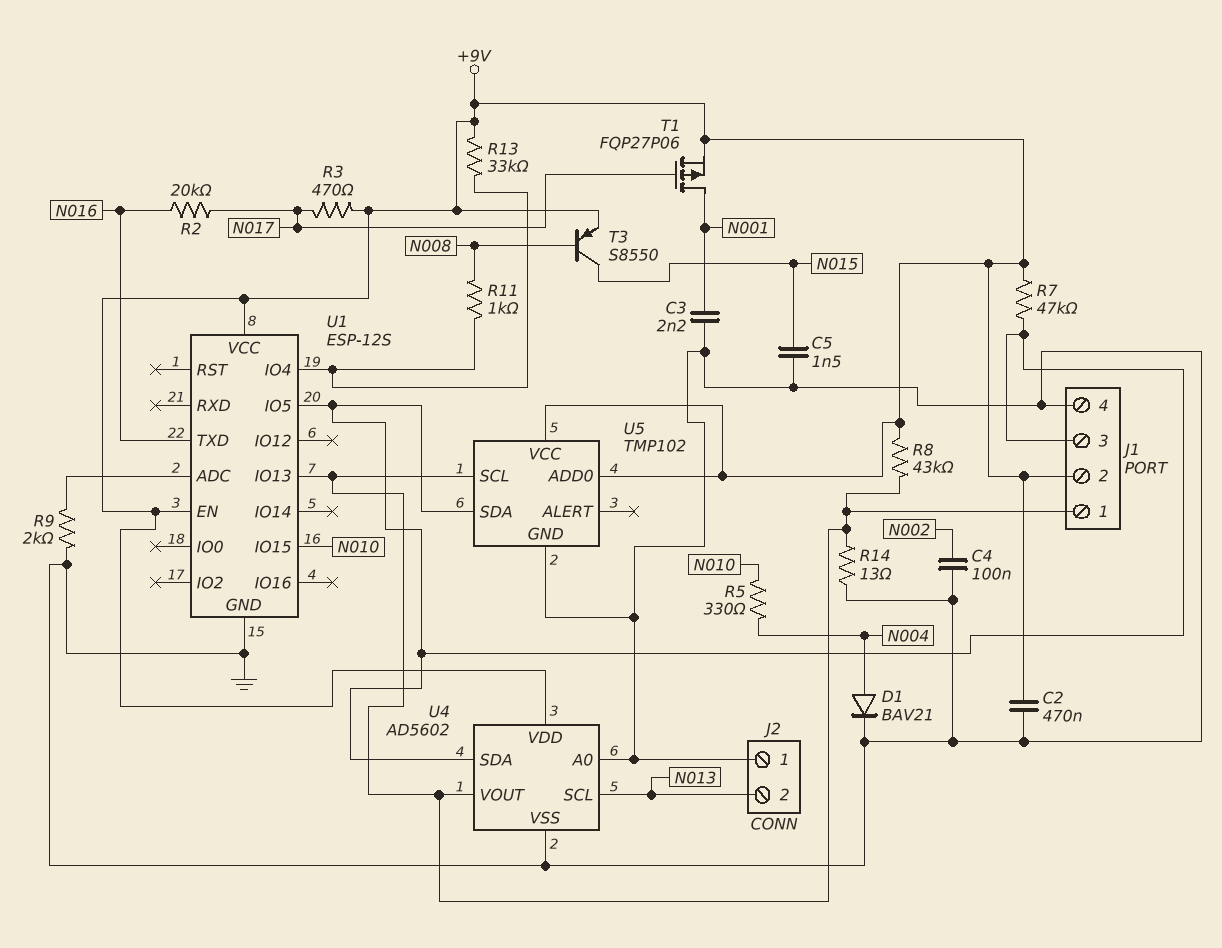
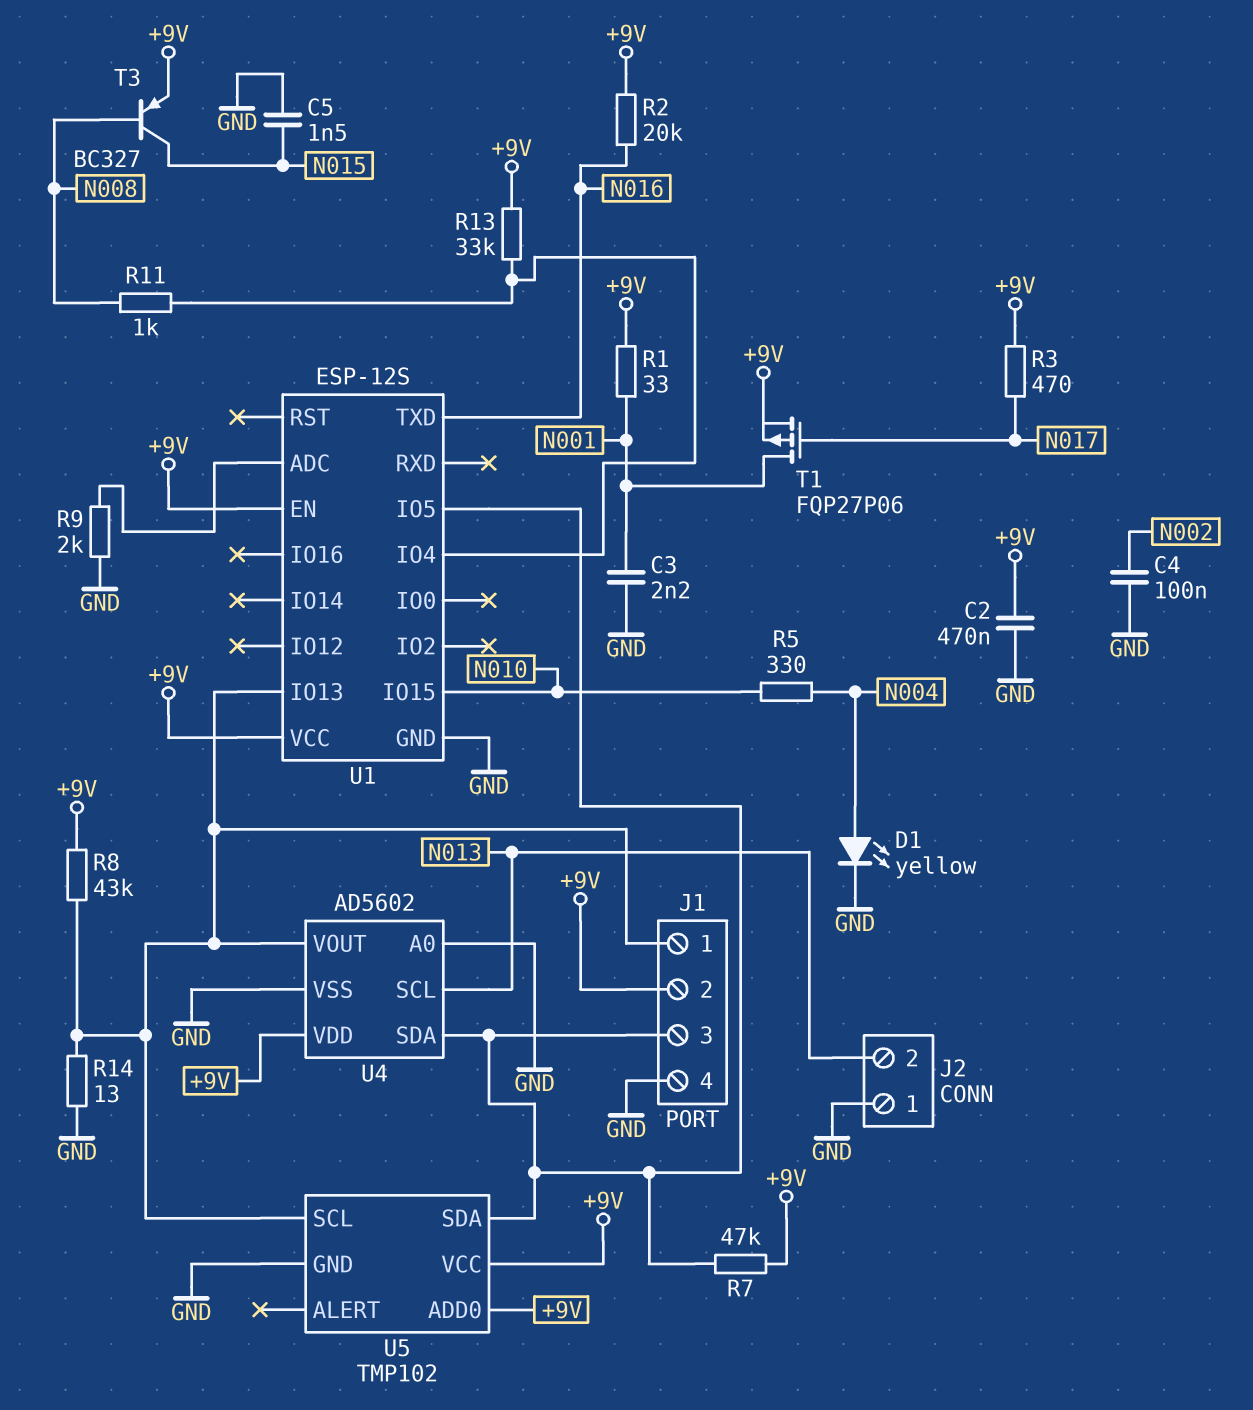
D1: diode BAV21 (A N004, K GND) -> LED yellow (A N004, K GND)
R1: none -> 33 (+9V, N001)
R2: 20k (N016, N017) -> 20k (+9V, N016)
T3: PNP S8550 (B N008, C N015, E +9V) -> PNP BC327 (B N008, C N015, E +9V)

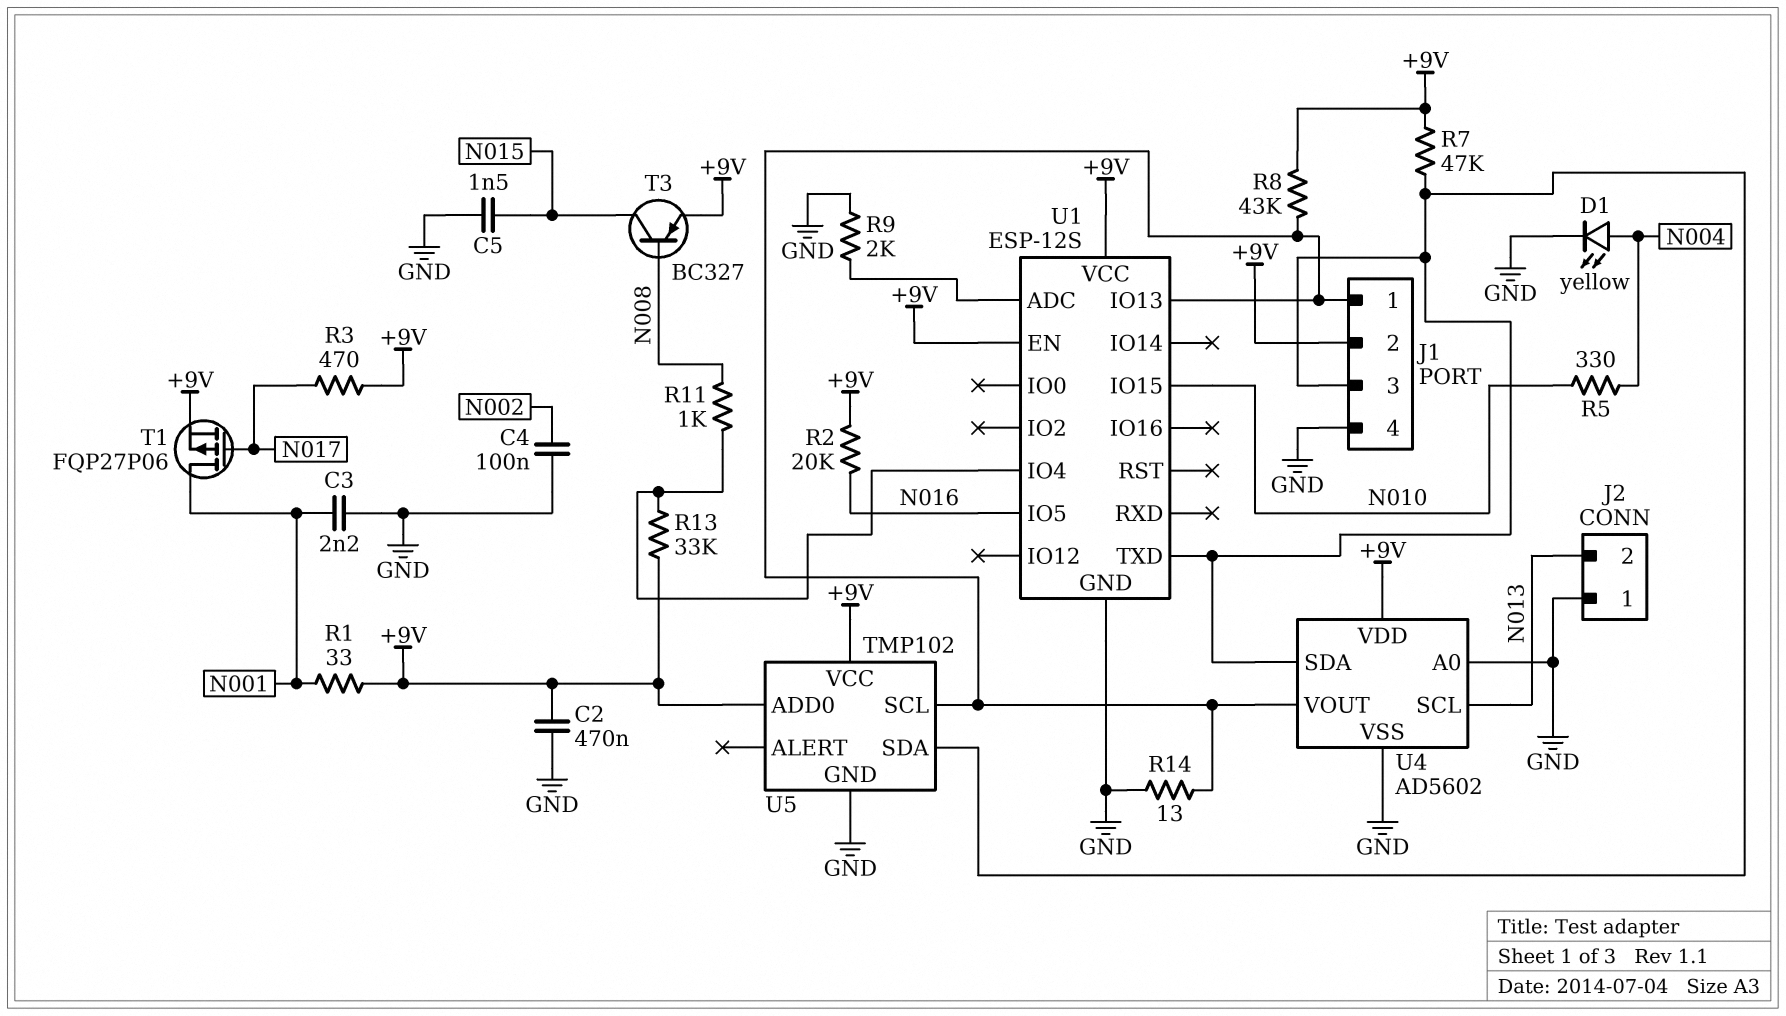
U1 pin IO5: J1/3 -> N016
U1 pin TXD: N016 -> J1/3

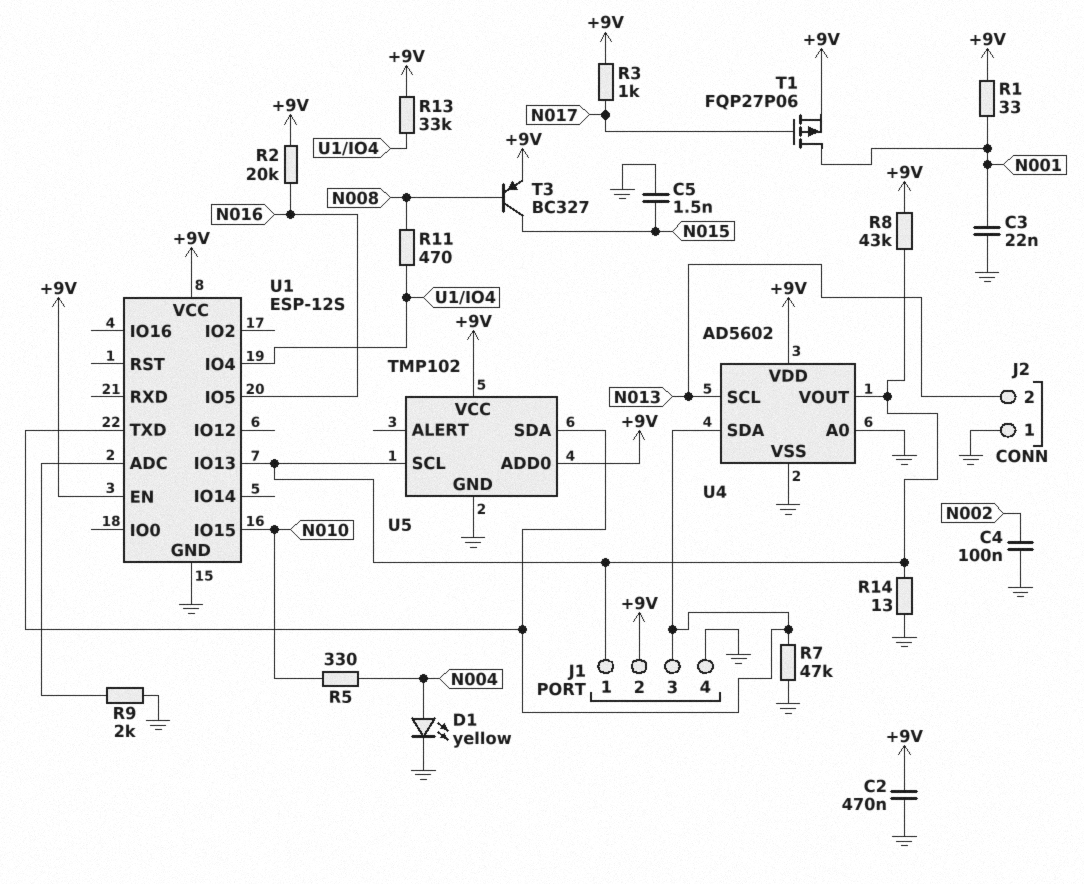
C3: 2.2nF (GND, N001) -> 22nF (GND, N001)
R3: 470 (+9V, N017) -> 1k (+9V, N017)
R7: 47k (+9V, J1/3) -> 47k (GND, J1/3)
R11: 1k (N008, U1/IO4) -> 470 (N008, U1/IO4)

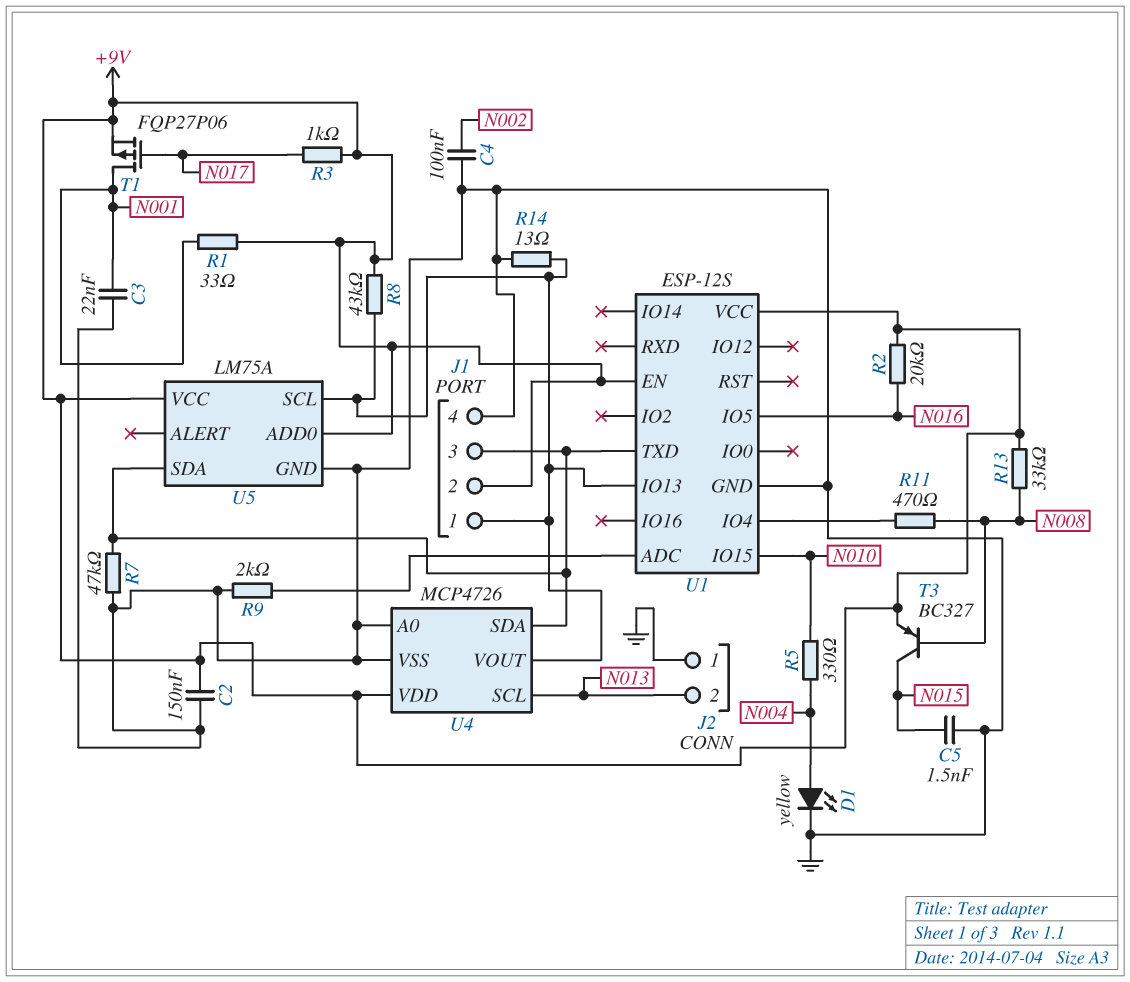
C2: 470nF (+9V, GND) -> 150nF (+9V, GND)
R13: 33k (+9V, U1/IO4) -> 33k (+9V, N008)
U4: AD5602 -> MCP4726
U5: TMP102 -> LM75A

